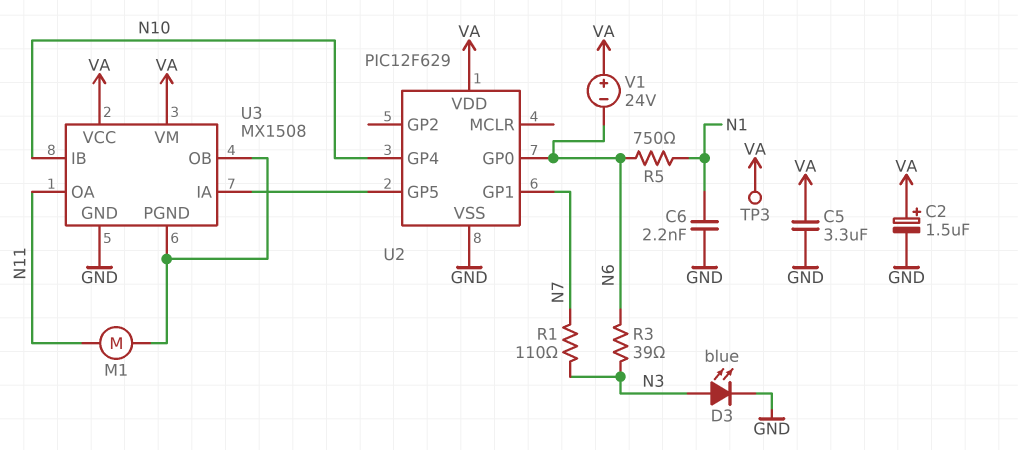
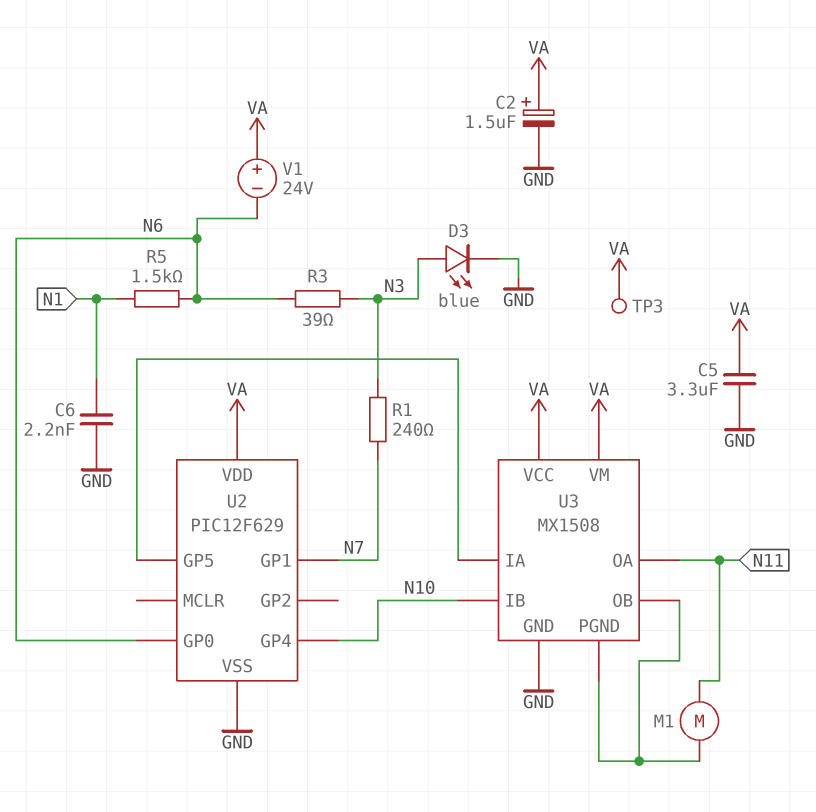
R1: 110 (N3, N7) -> 240 (N3, N7)
R5: 750 (N1, N6) -> 1.5k (N1, N6)

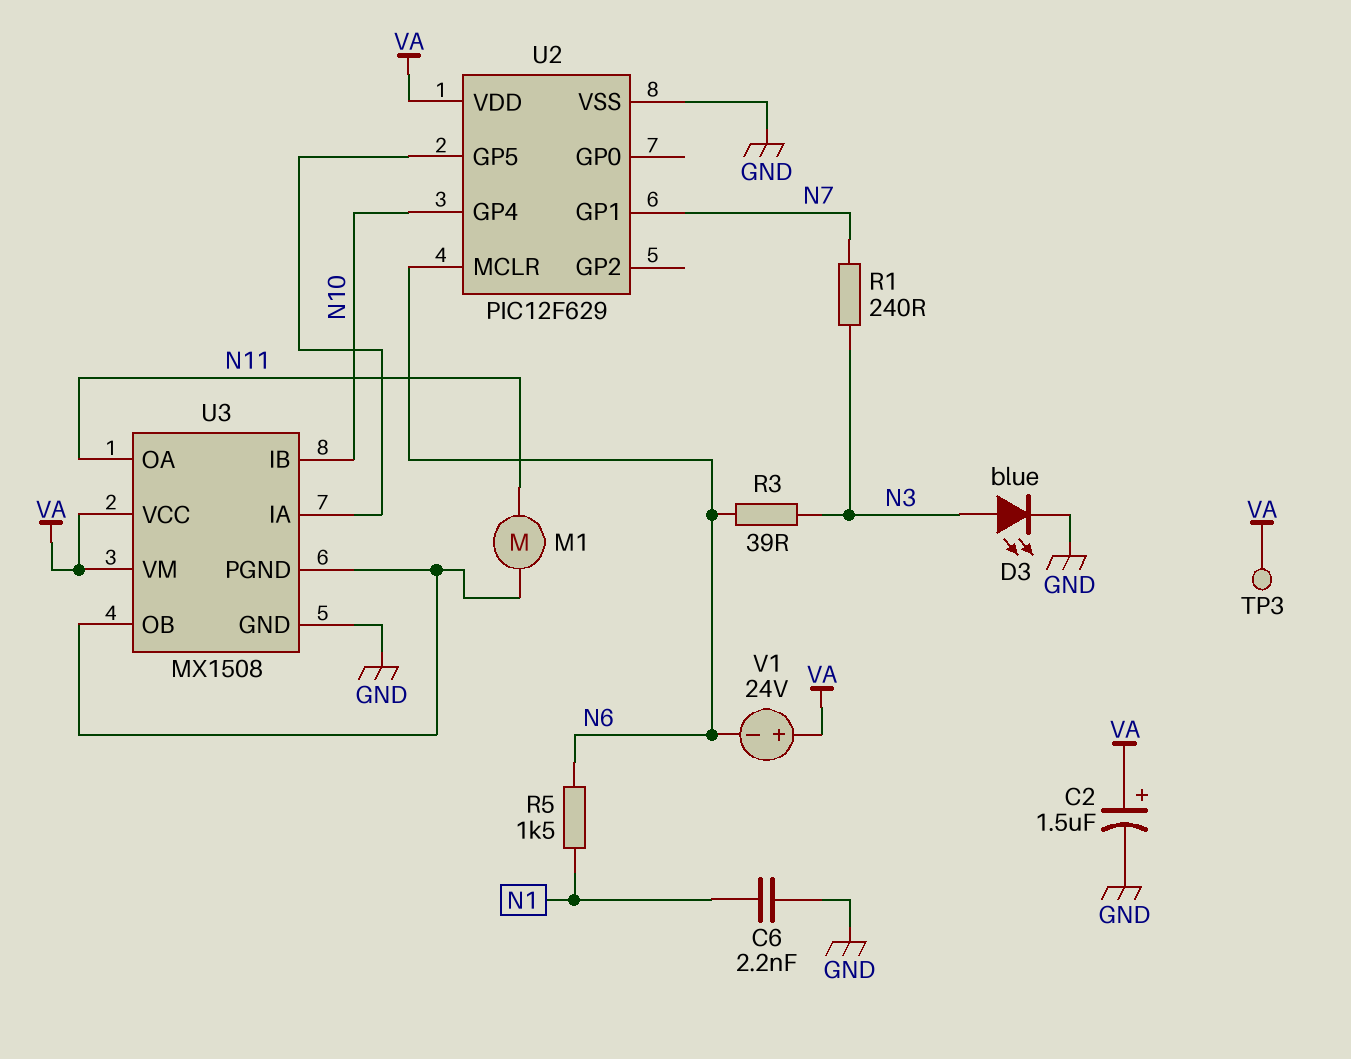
C5: 3.3uF (GND, VA) -> none
U2 pin GP0: N6 -> none
U2 pin MCLR: none -> N6

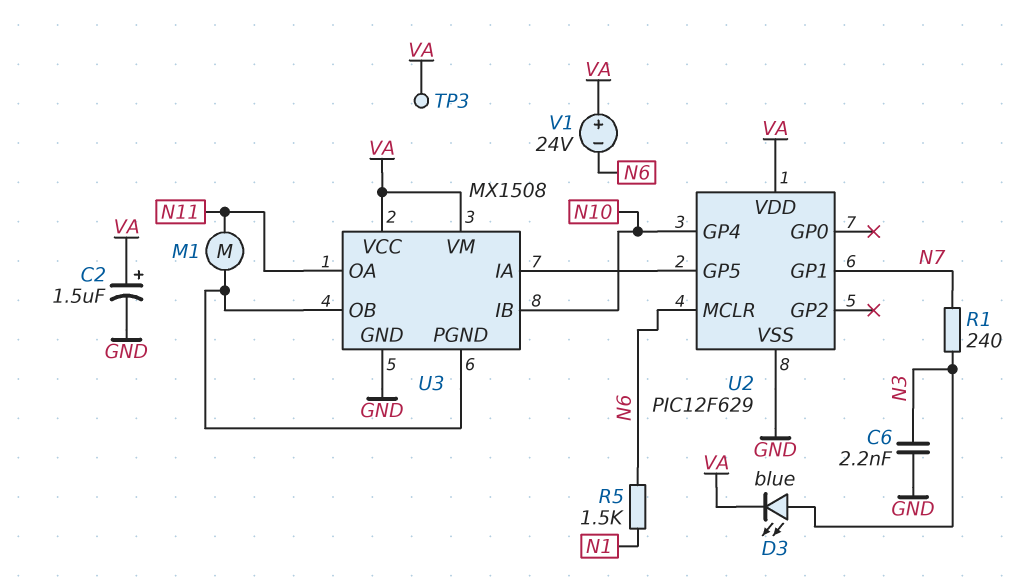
C6: 2.2nF (GND, N1) -> 2.2nF (GND, N3)
D3: LED blue (A N3, K GND) -> LED blue (A N3, K VA)
R3: 39 (N3, N6) -> none

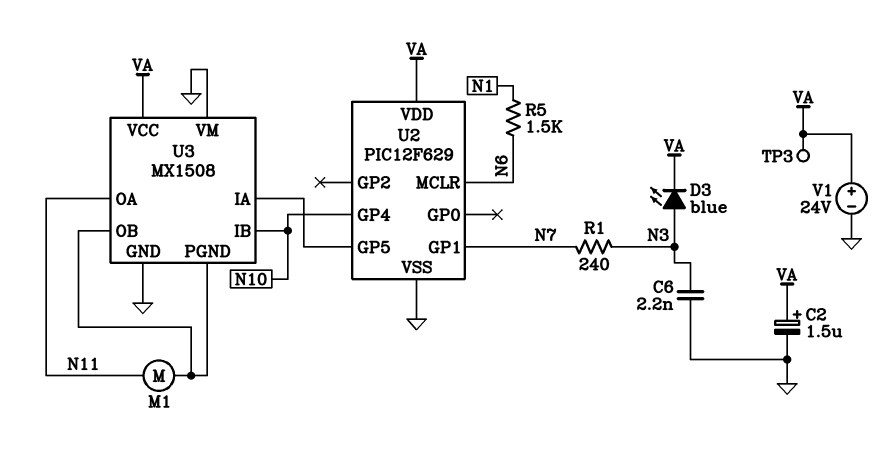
U3 pin VM: VA -> GND
V1: 24V (plus VA, minus N6) -> 24V (plus VA, minus GND)

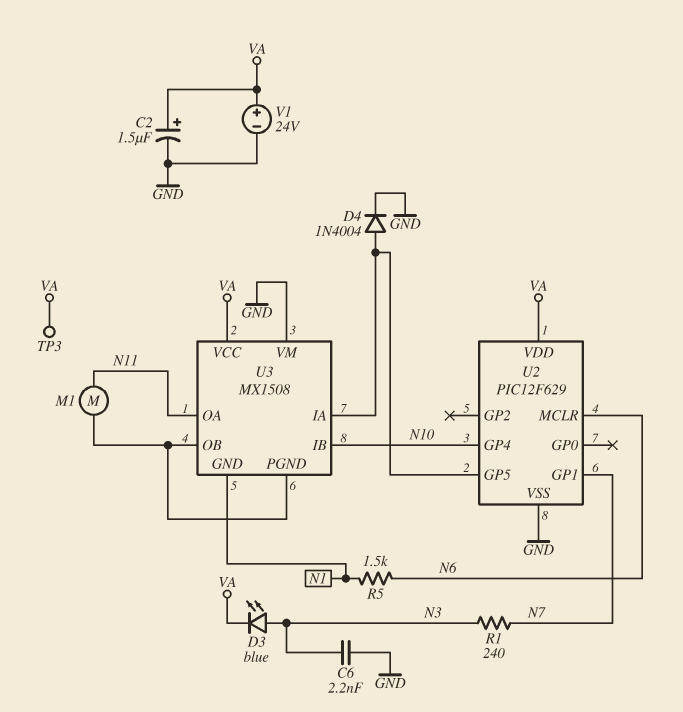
D4: none -> diode 1N4004 (A U2/GP5, K GND)
U3 pin GND: GND -> N1

